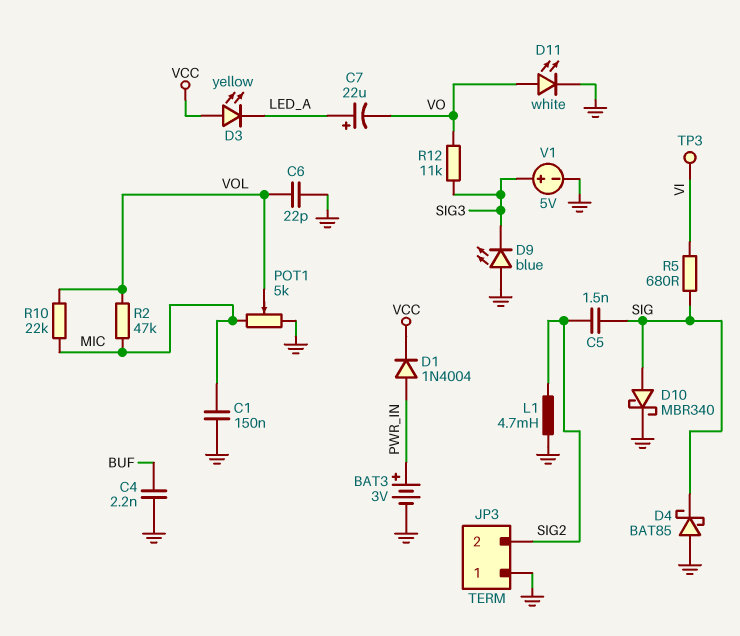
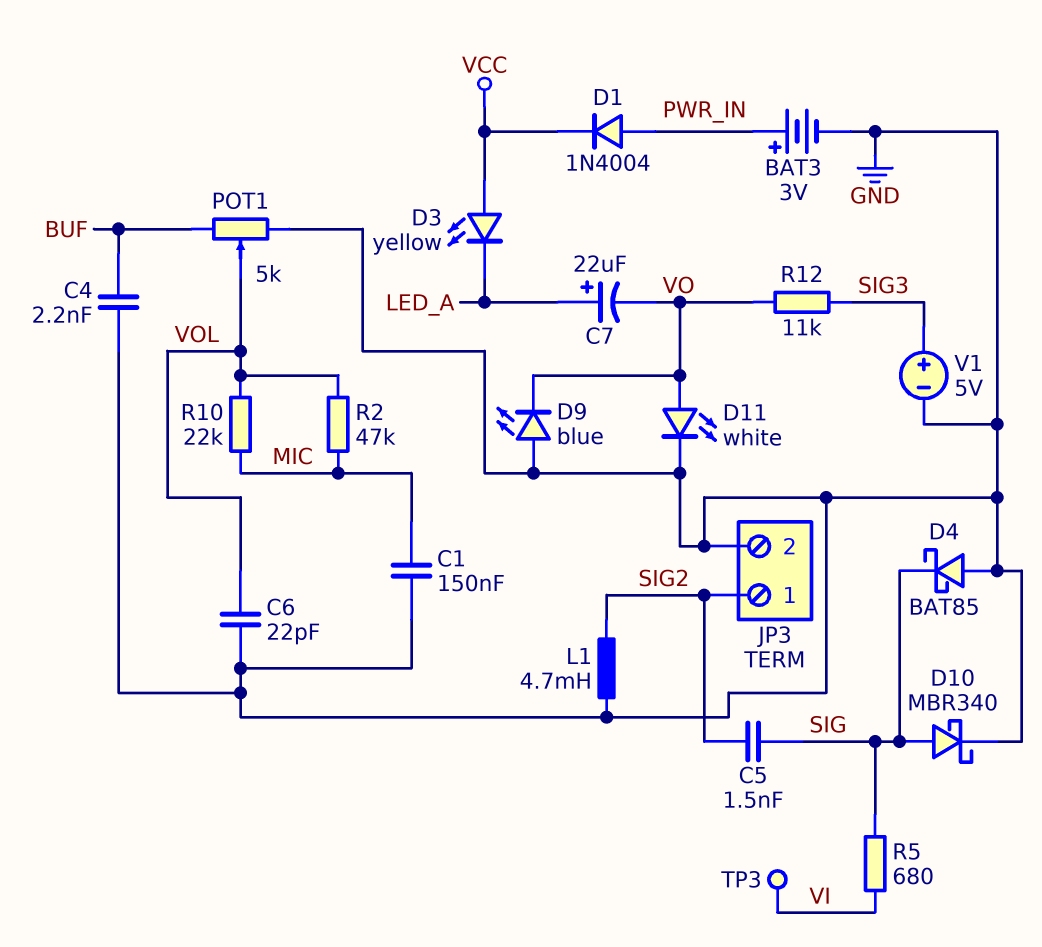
D9: LED blue (A GND, K SIG3) -> LED blue (A GND, K VO)
JP3 pin 1: GND -> SIG2
JP3 pin 2: SIG2 -> GND
POT1: 5k (GND, MIC, wiper VOL) -> 5k (BUF, GND, wiper VOL)

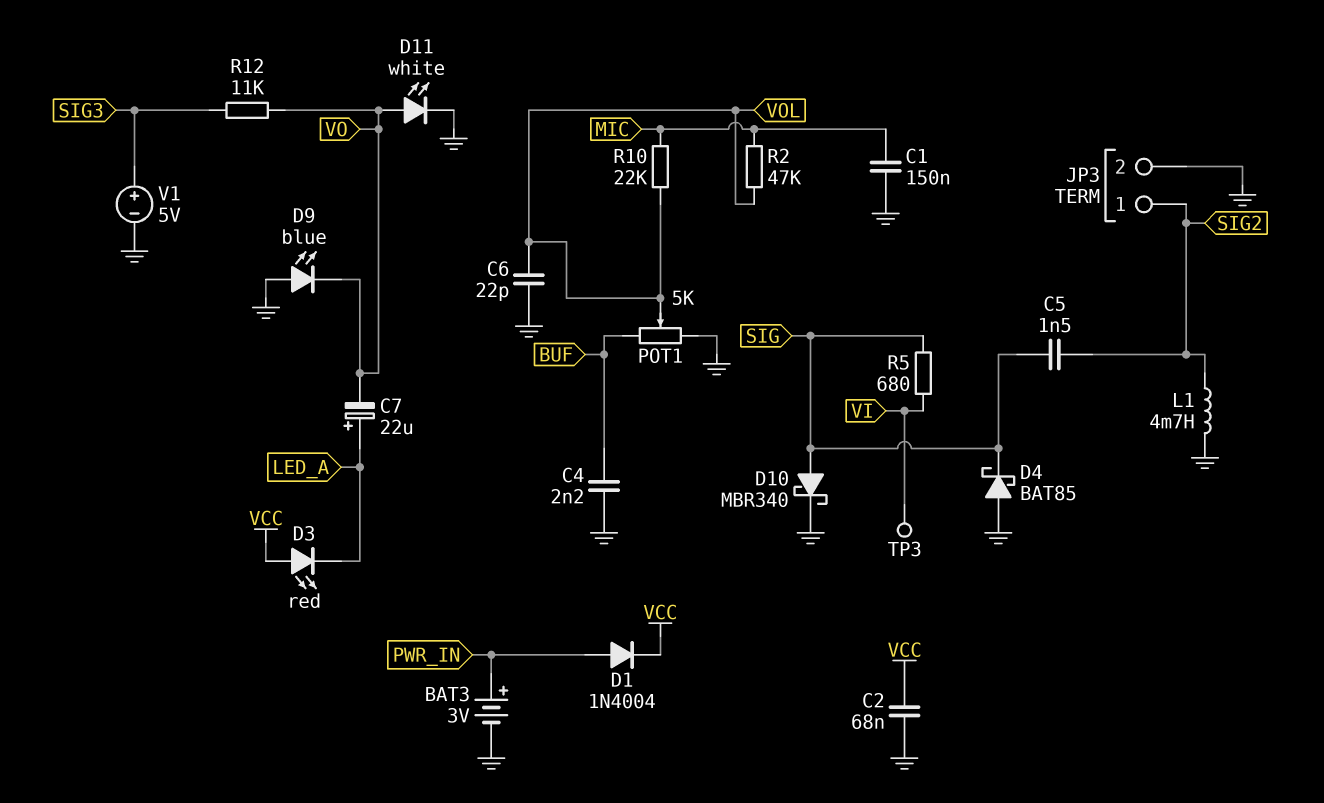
C2: none -> 68nF (GND, VCC)
D3: LED yellow (A VCC, K LED_A) -> LED red (A VCC, K LED_A)

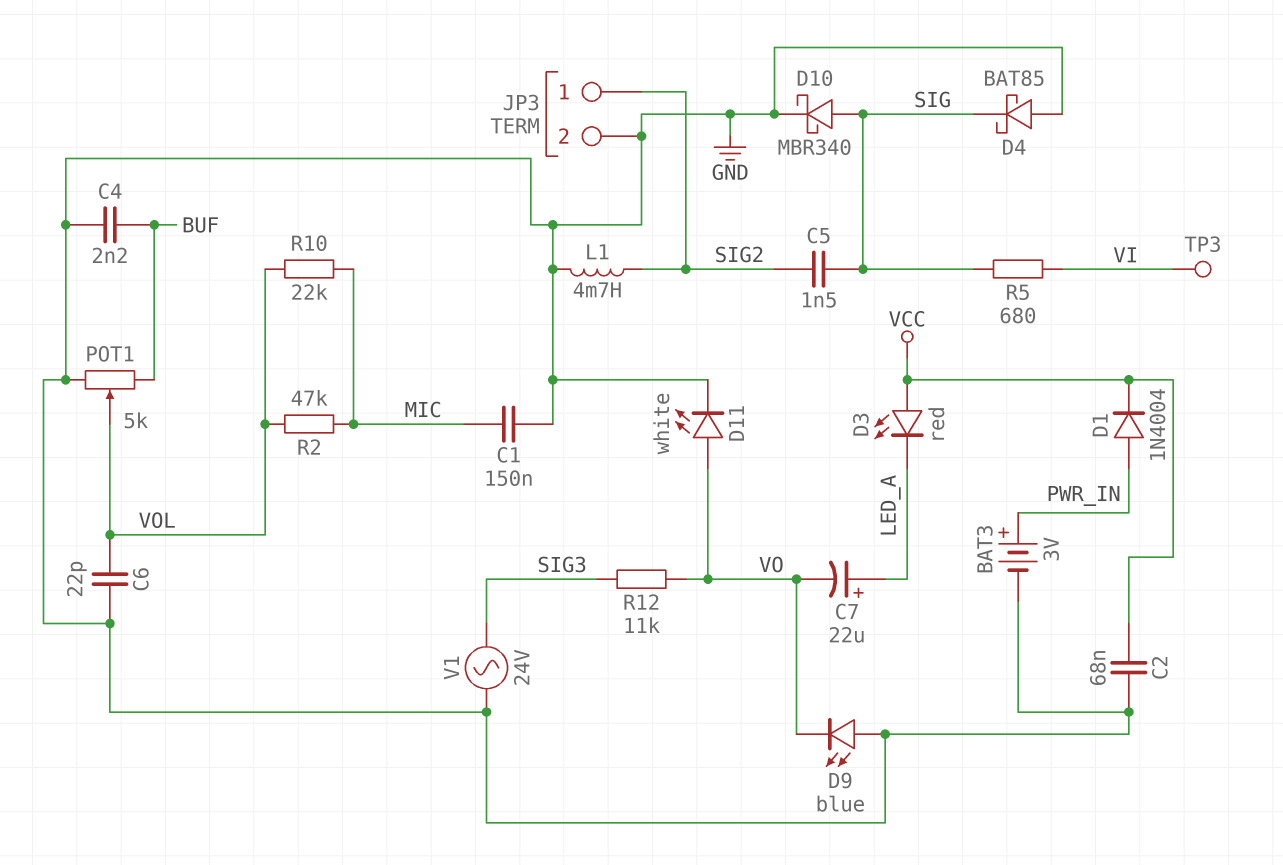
V1: 5V (plus SIG3, minus GND) -> AC 24V (GND, SIG3)

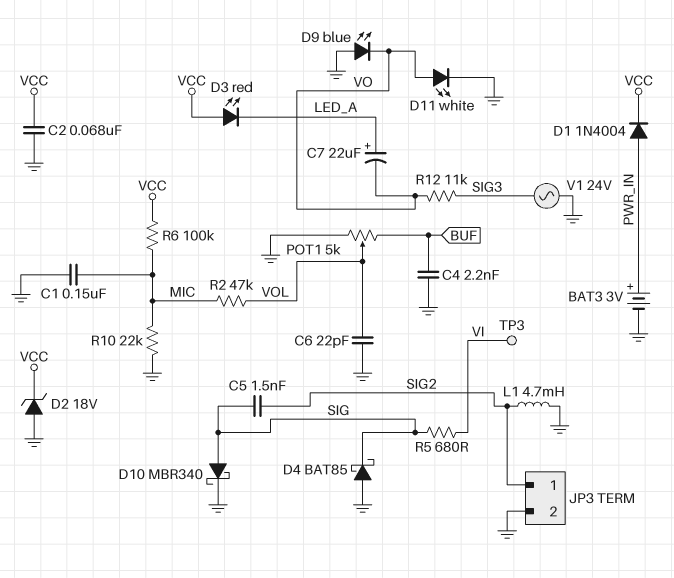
D2: none -> zener 18V (A GND, K VCC)
R6: none -> 100k (MIC, VCC)
R10: 22k (MIC, VOL) -> 22k (GND, MIC)

